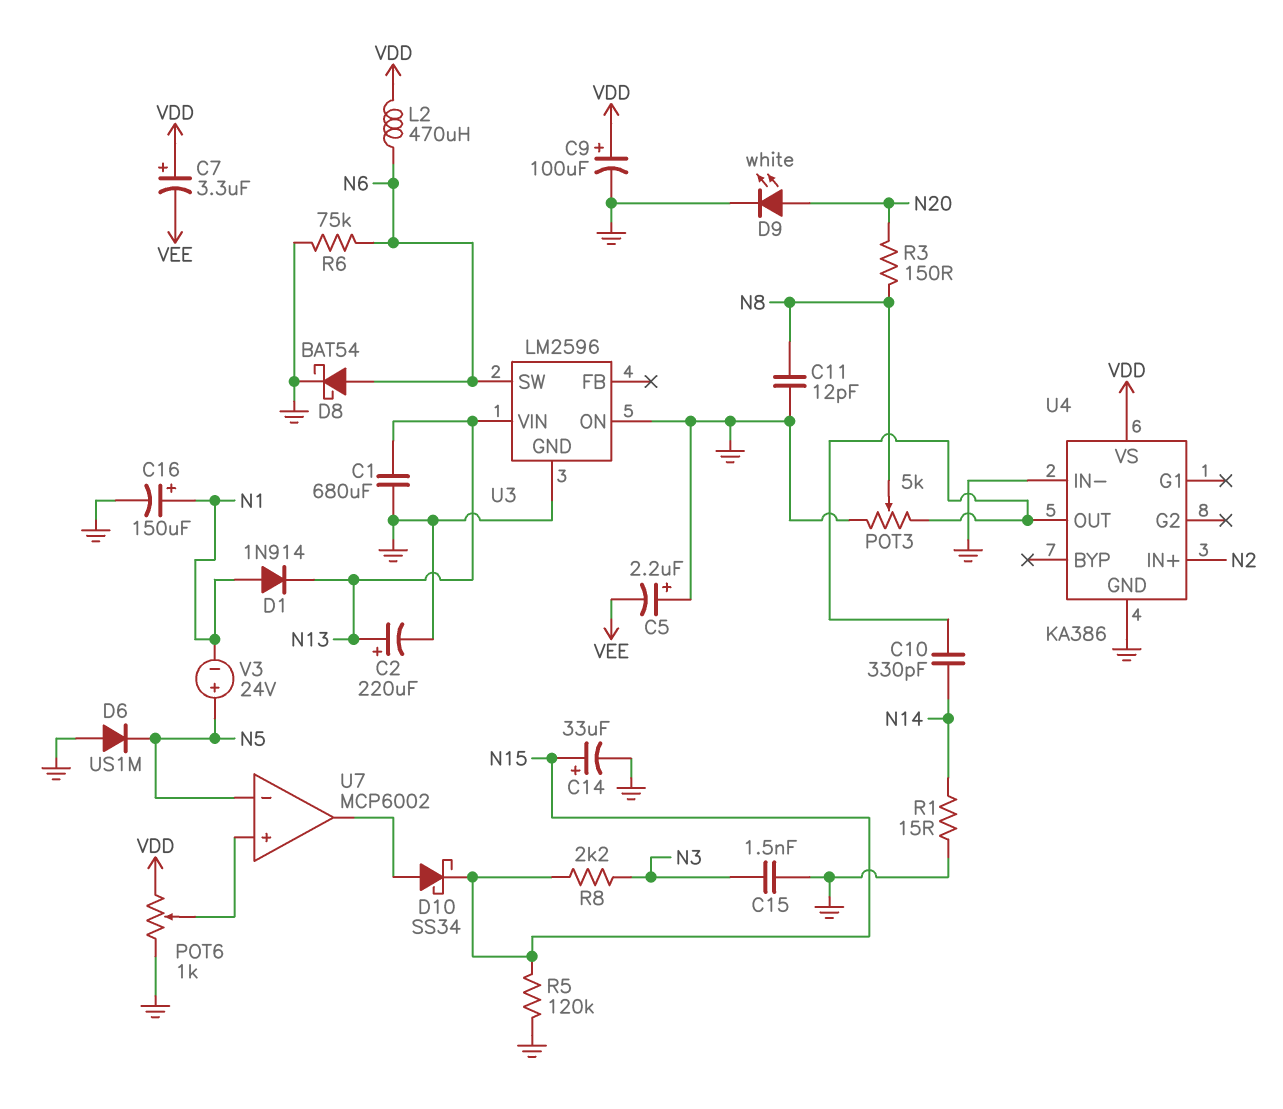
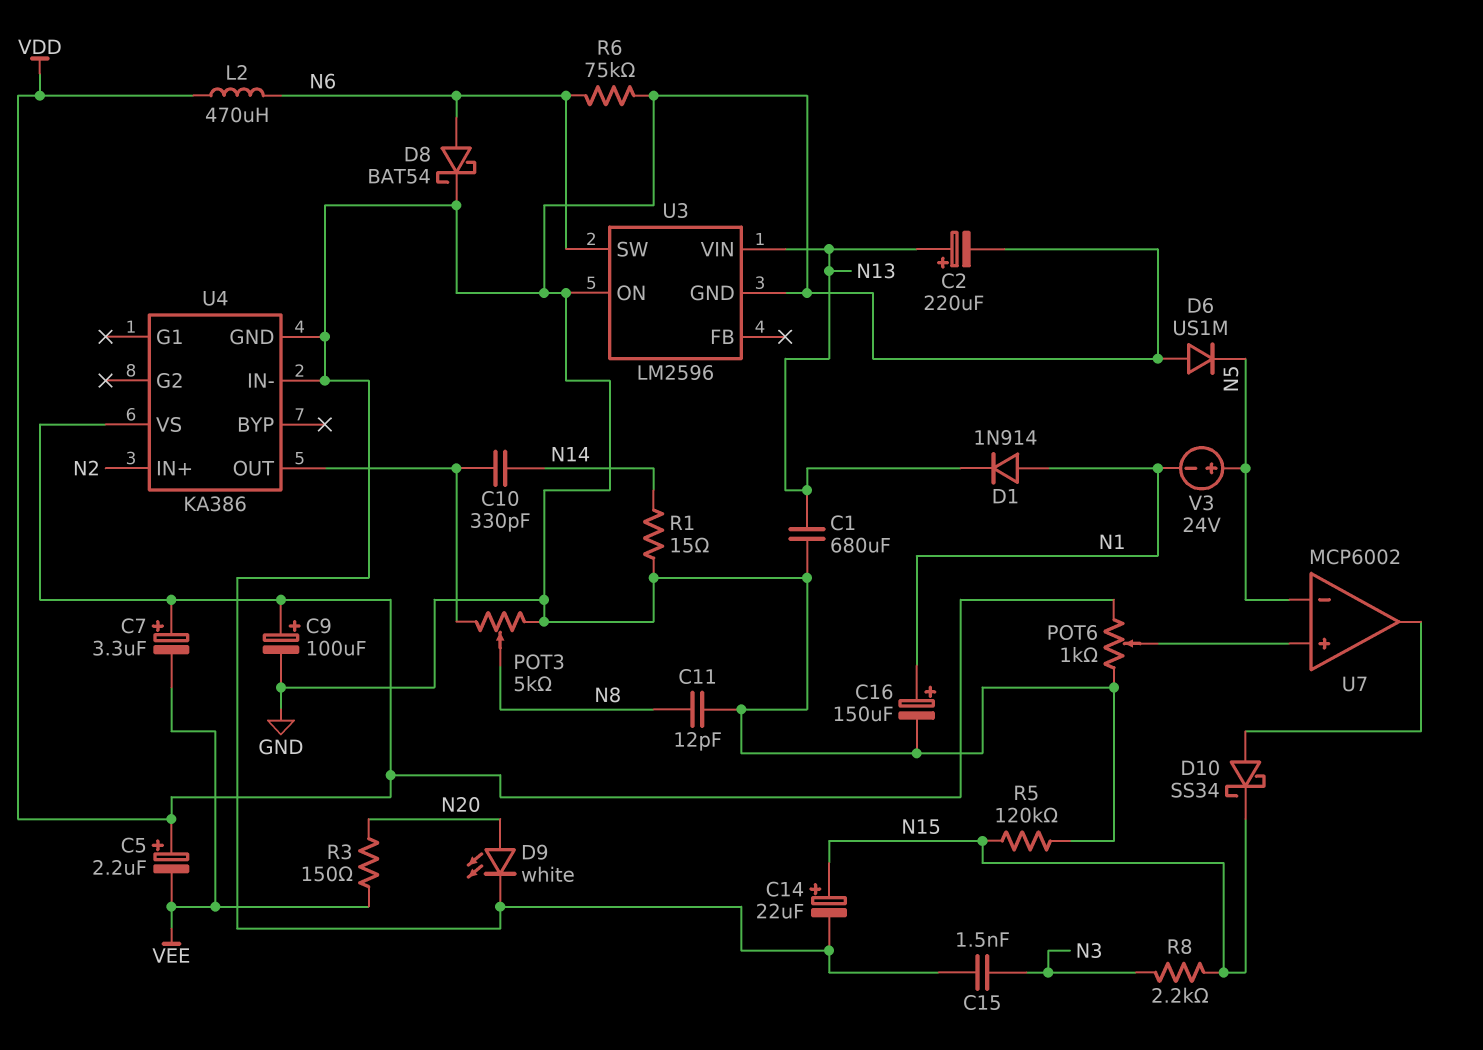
C5: 2.2uF (plus GND, minus VEE) -> 2.2uF (plus VDD, minus VEE)
C14: 33uF (plus N15, minus GND) -> 22uF (plus N15, minus GND)
R3: 150 (N8, N20) -> 150 (N20, VEE)

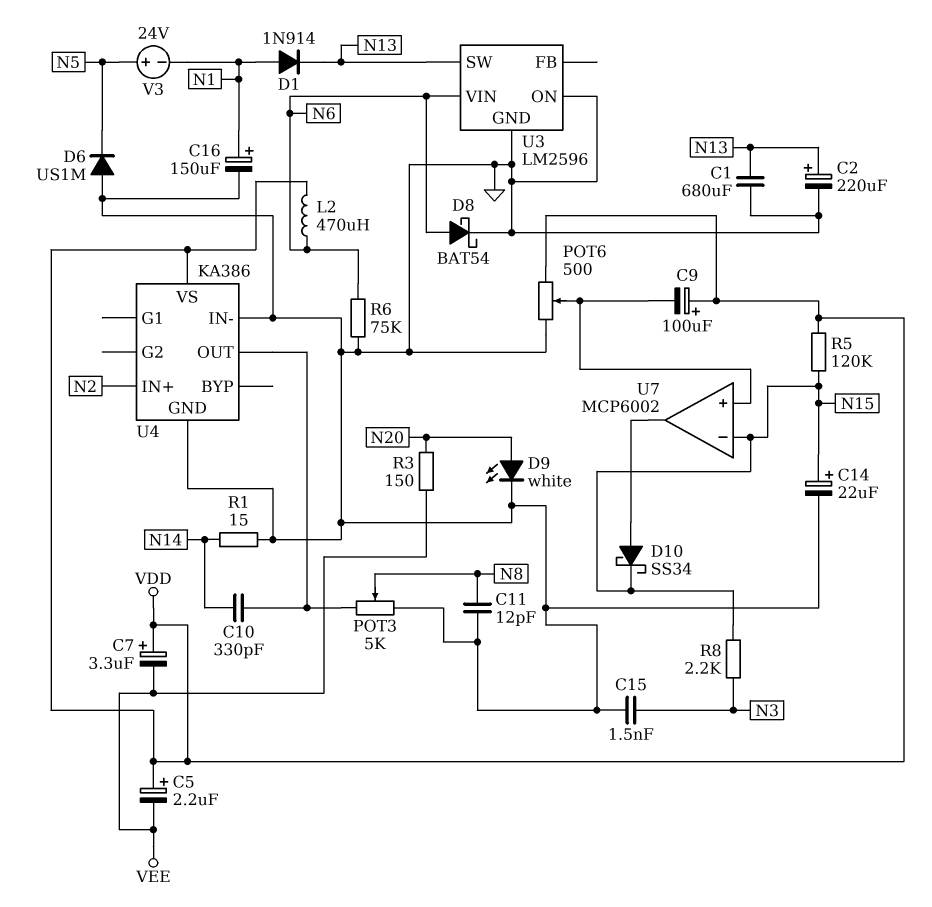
C9: 100uF (plus VDD, minus GND) -> 100uF (plus VDD, minus U7/in+)
POT6: 1k (GND, VDD, wiper U7/in+) -> 500 (GND, VDD, wiper U7/in+)
R5: 120k (GND, N15) -> 120k (N15, VDD)
U3 pin SW: N6 -> N13
U3 pin VIN: N13 -> N6
U7 pin in-: N5 -> N15

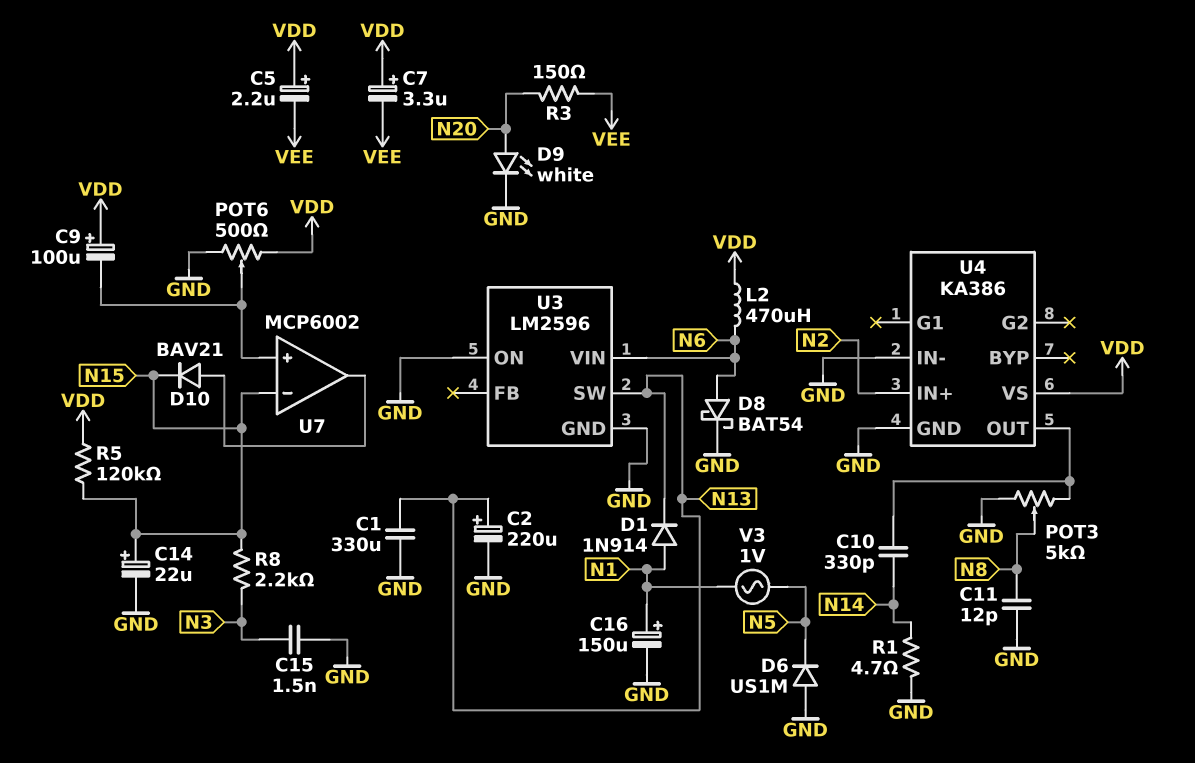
C1: 680uF (GND, N13) -> 330uF (GND, N13)
D10: schottky SS34 (A U7/out, K N15) -> diode BAV21 (A U7/out, K N15)
R1: 15 (GND, N14) -> 4.7 (GND, N14)
R6: 75k (GND, N6) -> none
V3: 24V (plus N5, minus N1) -> AC 1V (N1, N5)

